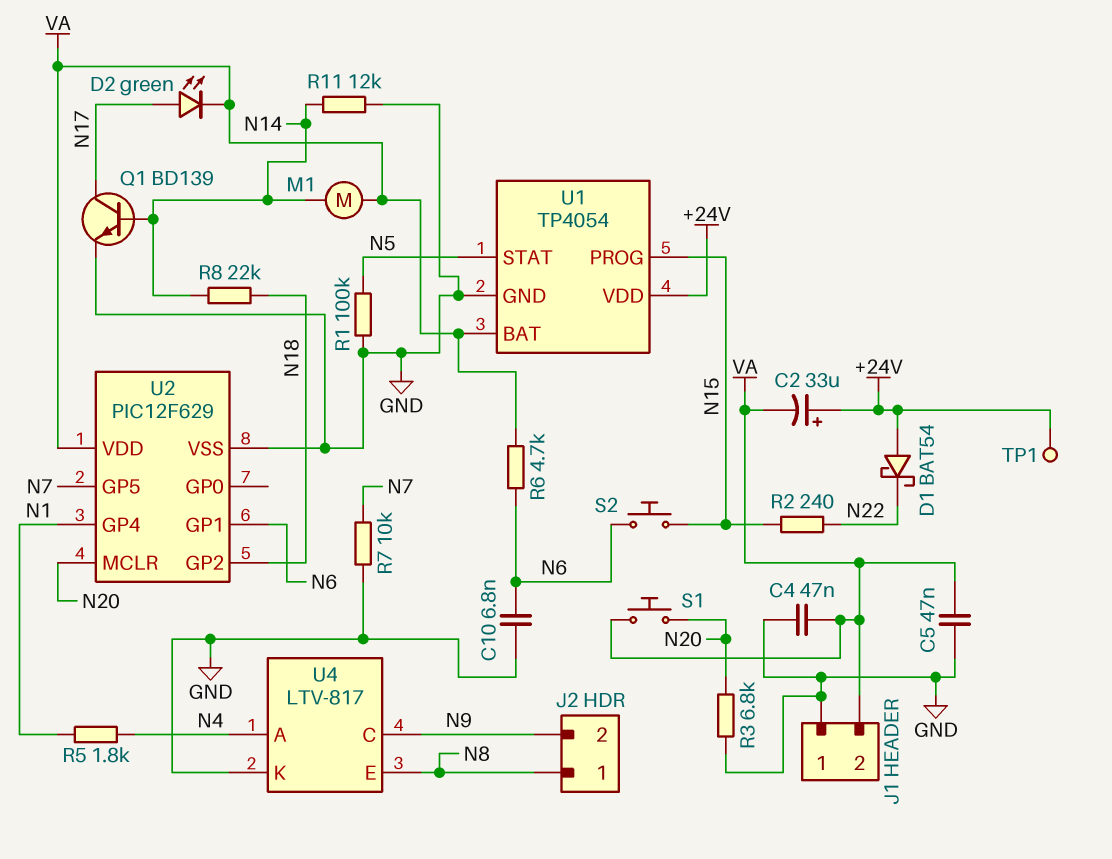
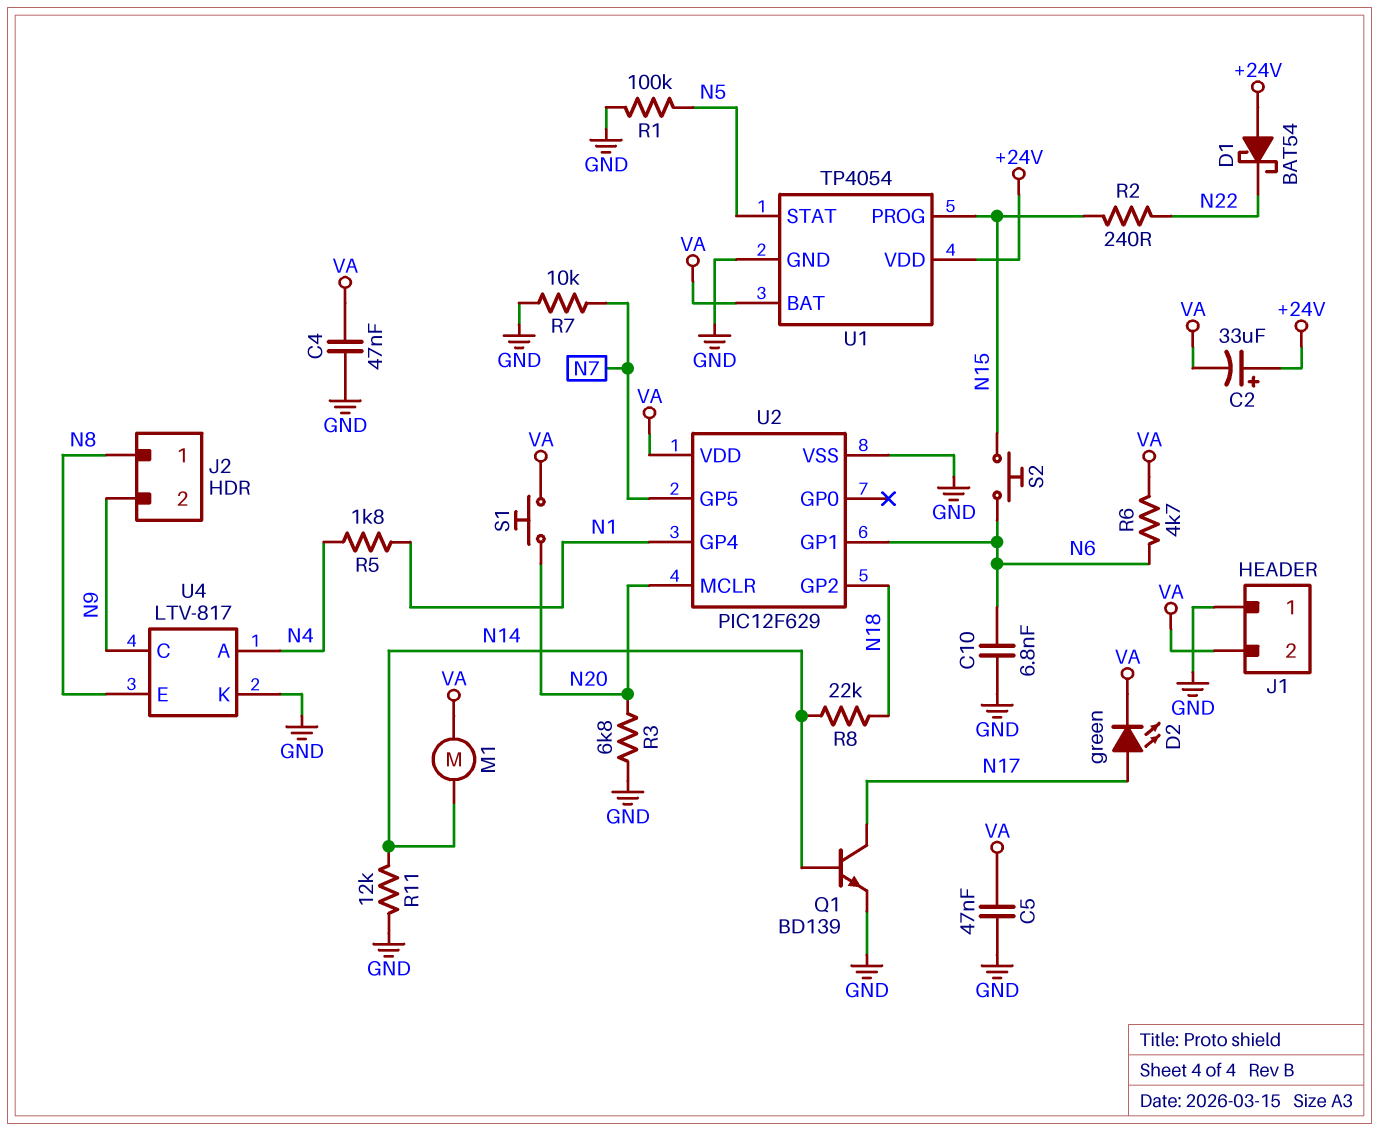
TP1: test point (+24V) -> none

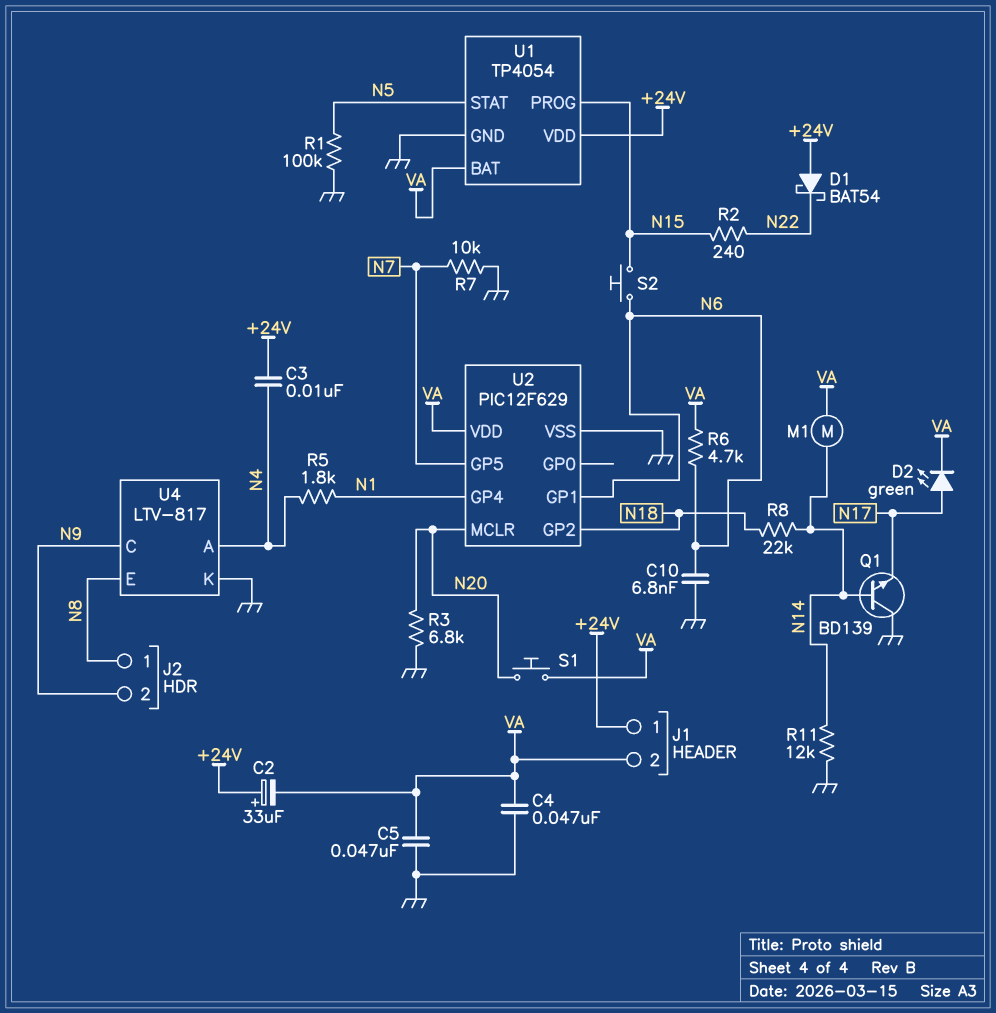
C3: none -> 10nF (+24V, N4)
J1 pin 1: GND -> +24V
Q1: NPN BD139 (B N14, C N17, E GND) -> NPN BD139 (B N14, C GND, E N17)

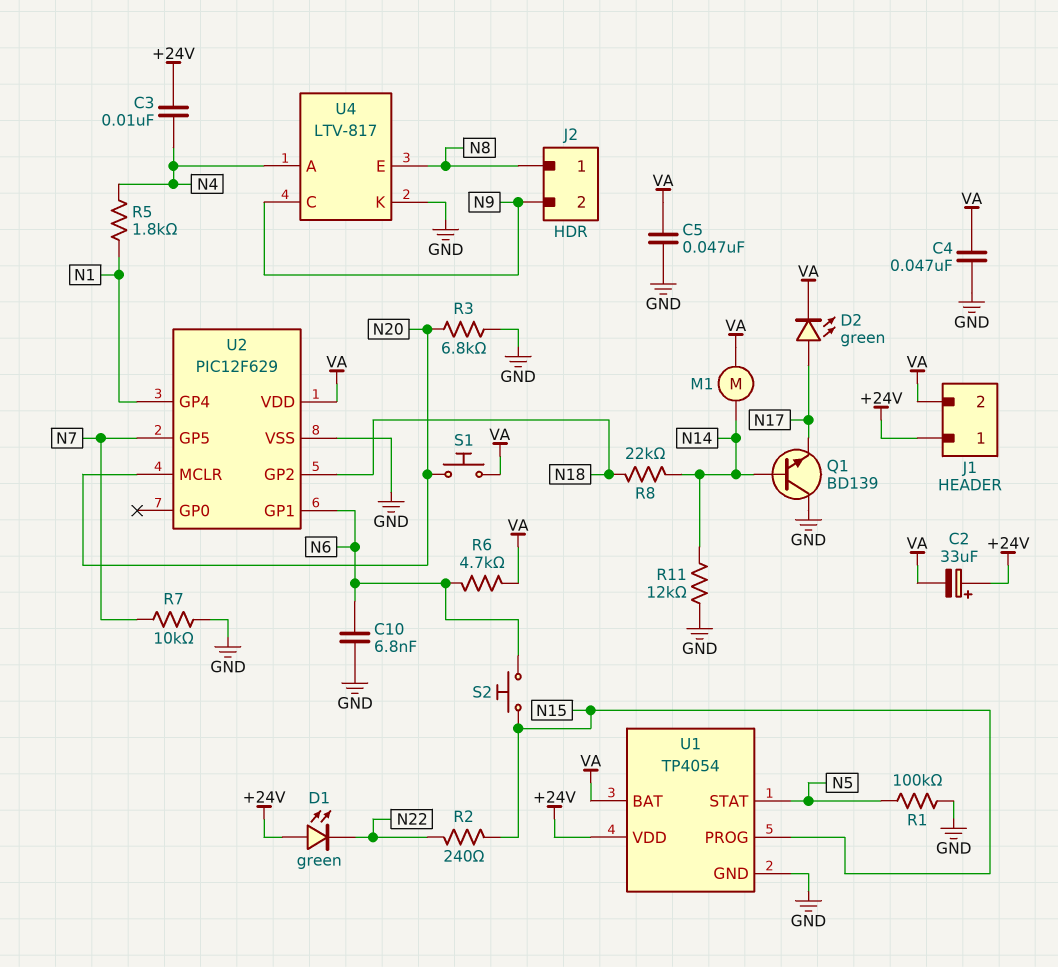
D1: schottky BAT54 (A +24V, K N22) -> LED green (A +24V, K N22)

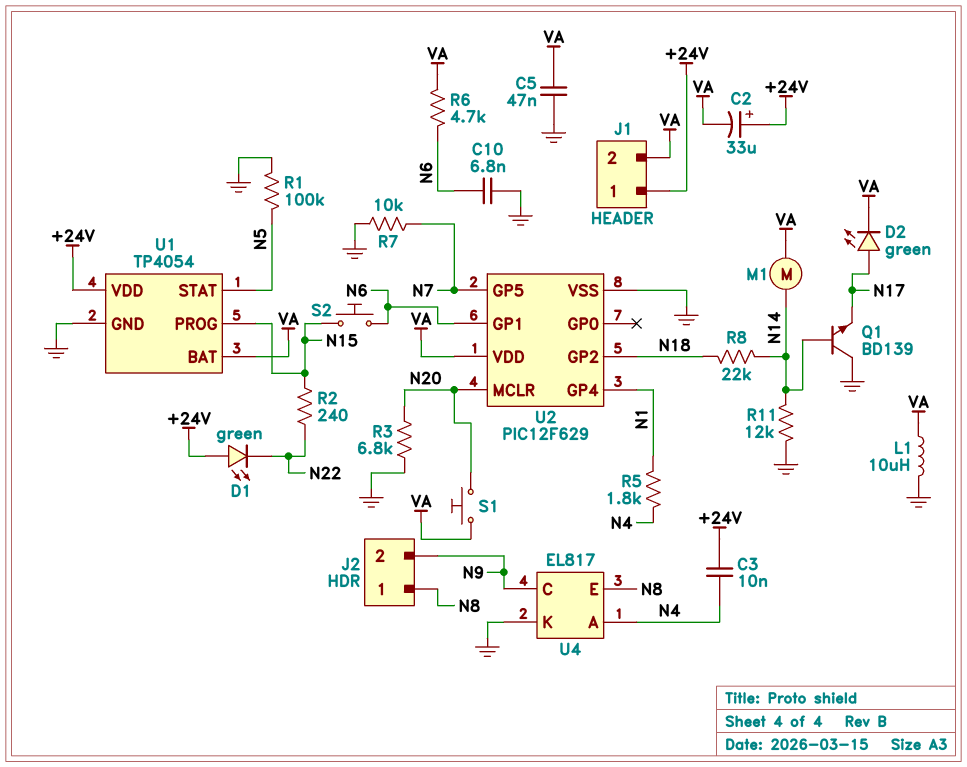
C4: 47nF (GND, VA) -> none
L1: none -> 10uH (GND, VA)
U4: LTV-817 -> EL817

